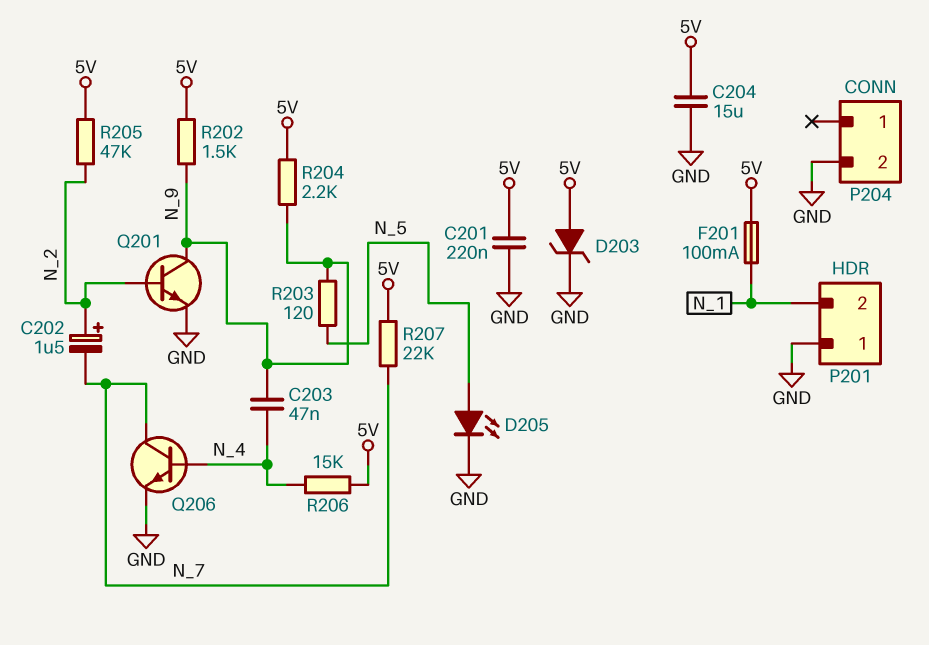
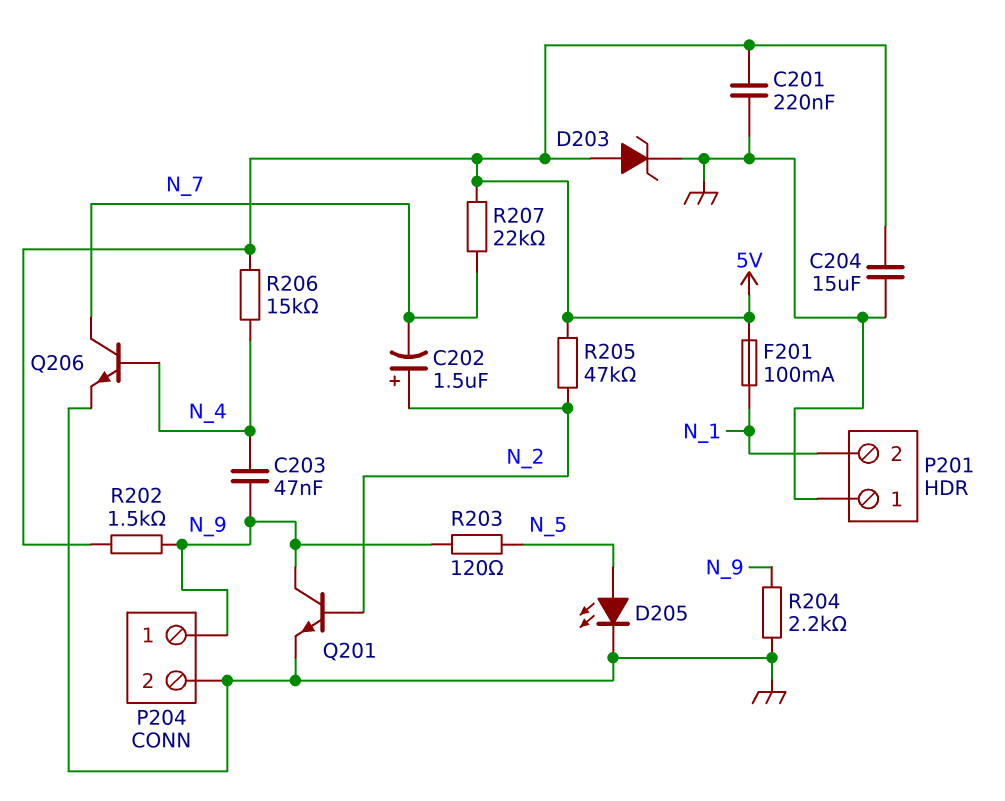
P204 pin 1: none -> N_9
R204: 2.2k (5V, N_9) -> 2.2k (GND, N_9)

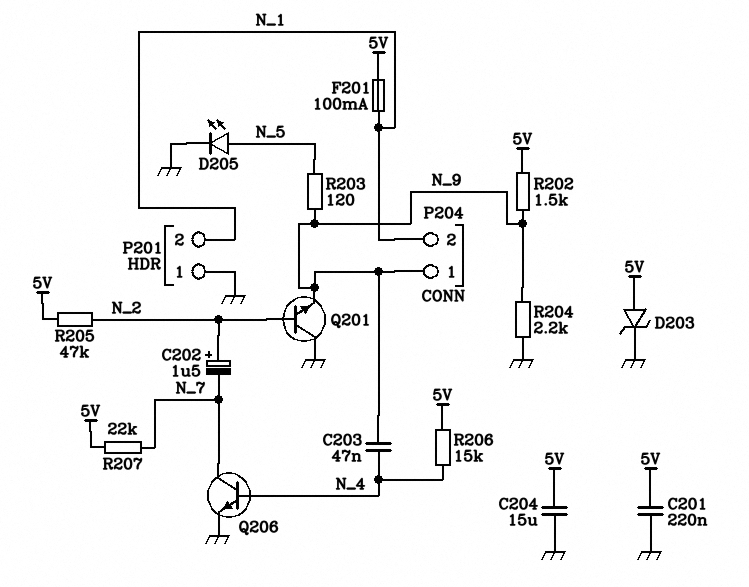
P204 pin 2: GND -> N_1
Q201: NPN (B N_2, C N_9, E GND) -> NPN (B N_2, C GND, E N_9)

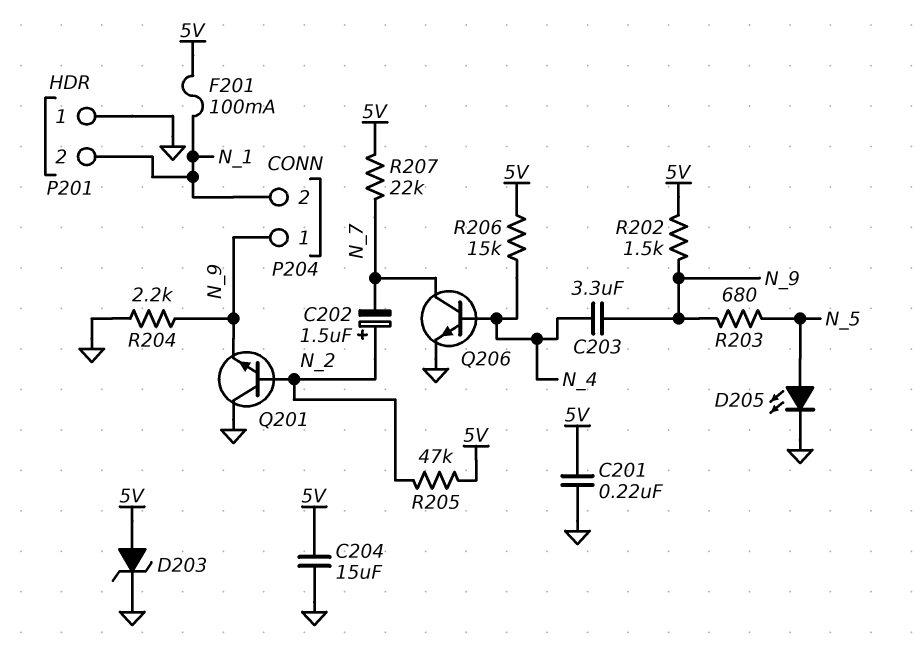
C203: 47nF (N_4, N_9) -> 3.3uF (N_4, N_9)
R203: 120 (N_5, N_9) -> 680 (N_5, N_9)

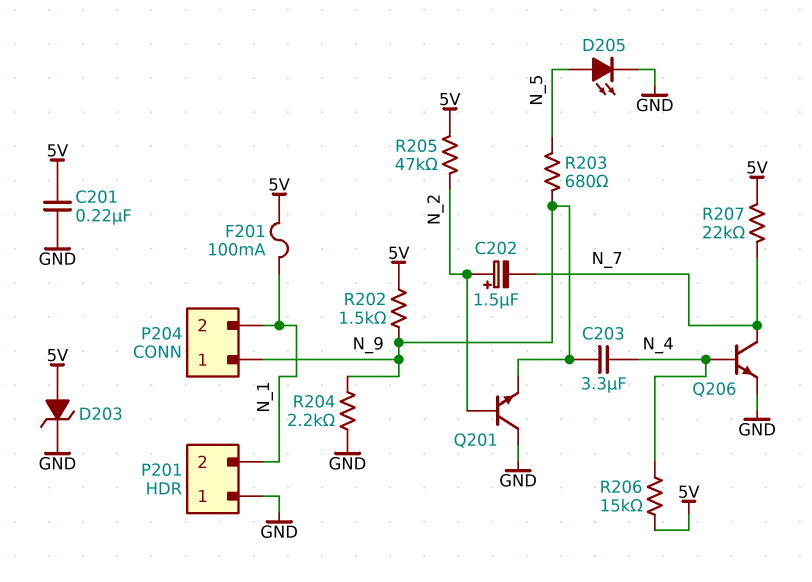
C204: 15uF (5V, GND) -> none

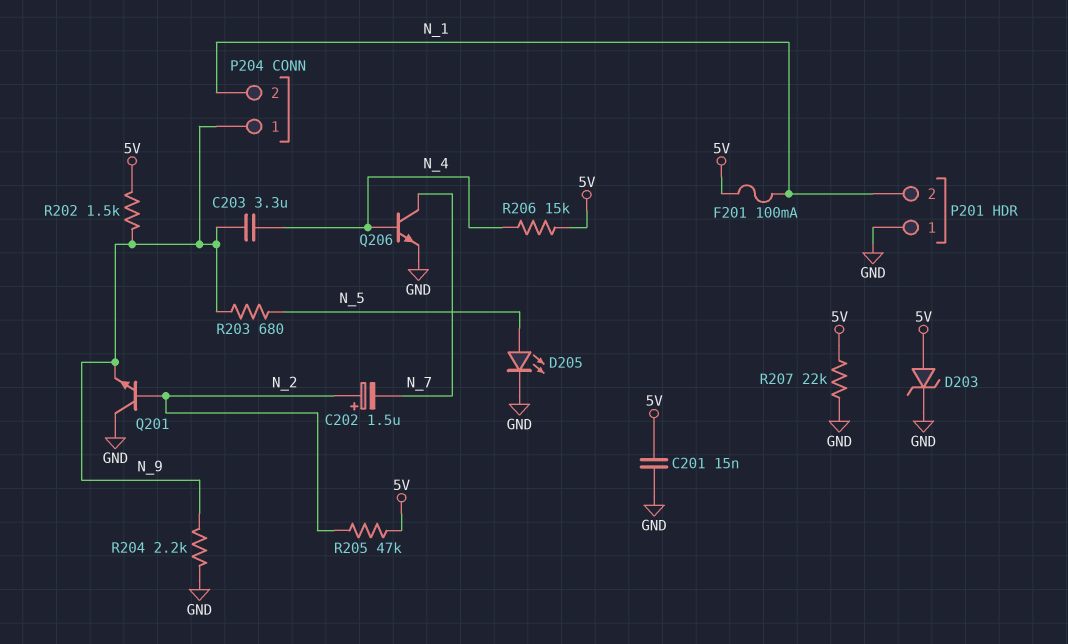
C201: 220nF (5V, GND) -> 15nF (5V, GND)
R207: 22k (5V, N_7) -> 22k (5V, GND)

